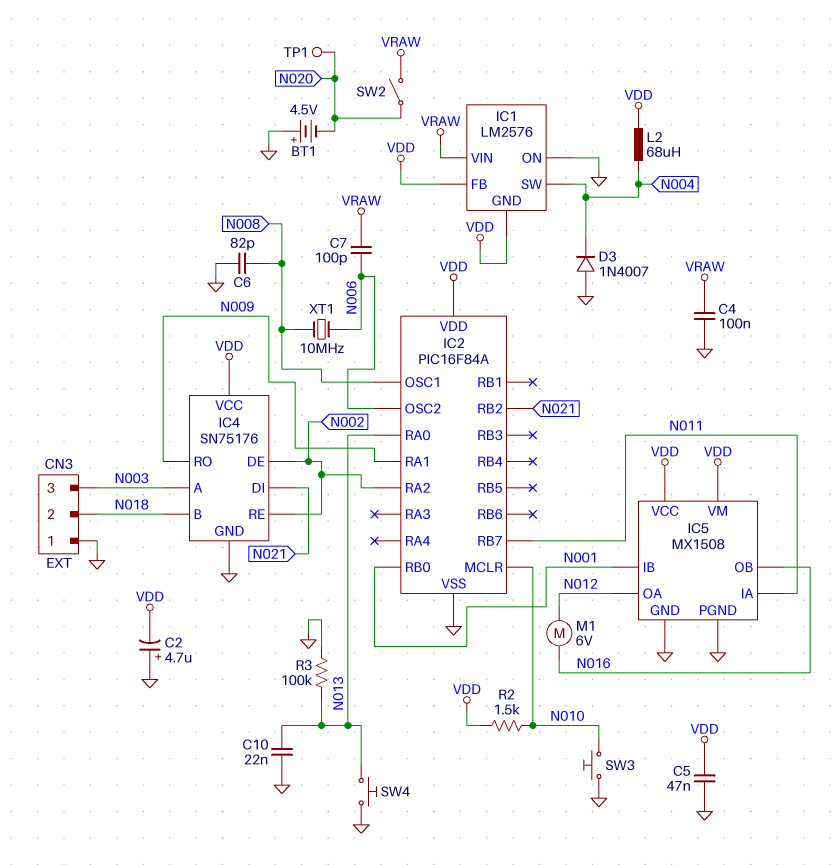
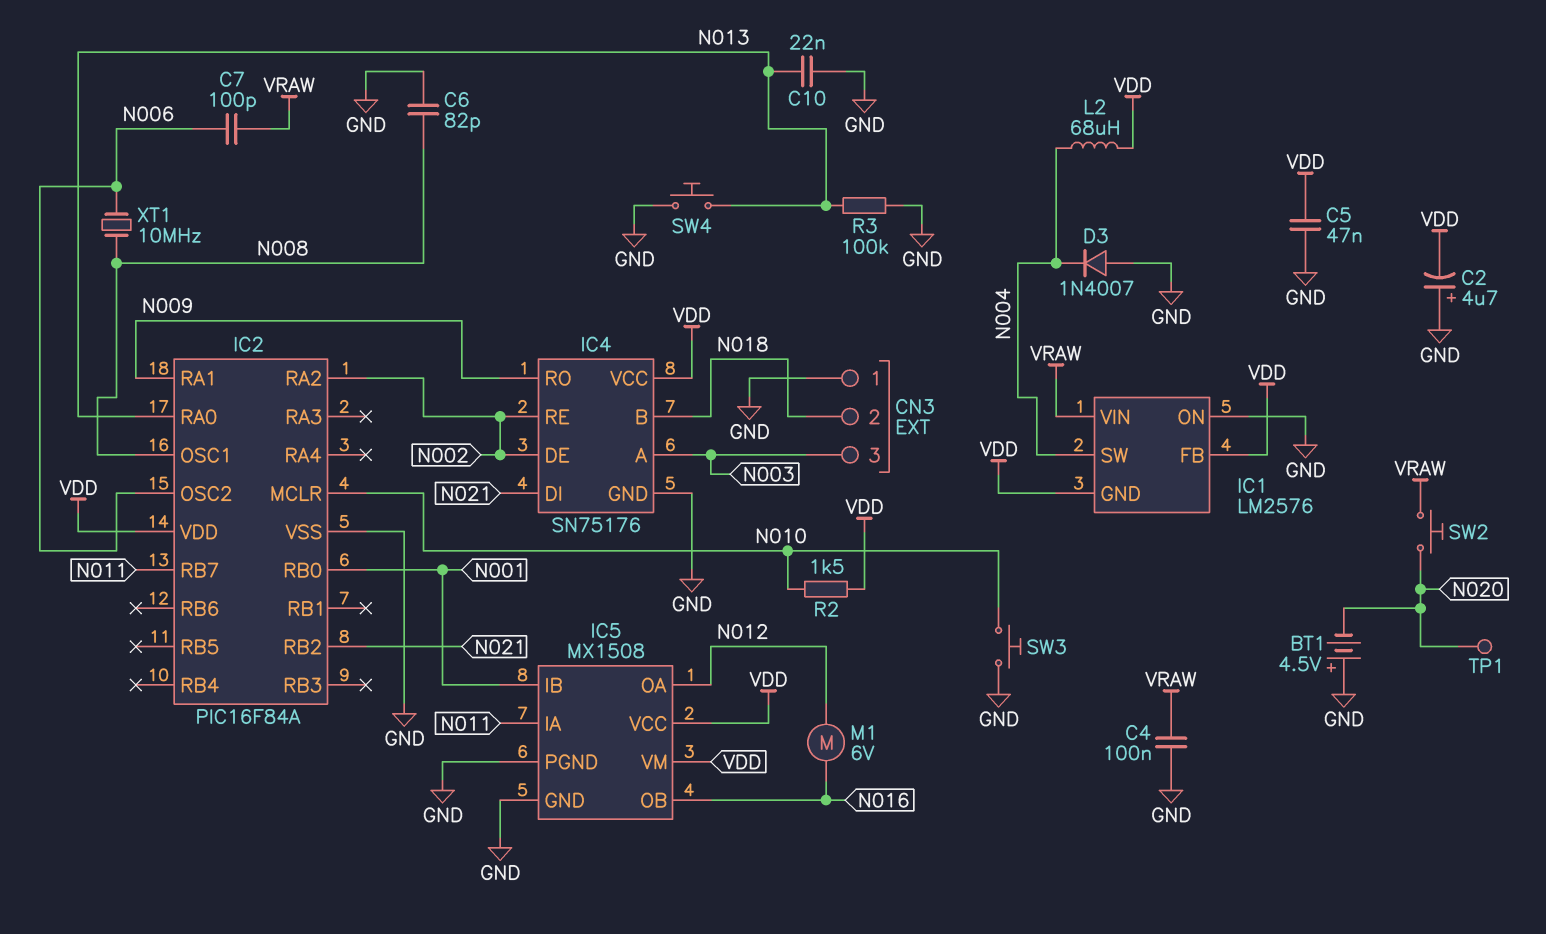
SW2: switch (N020, VRAW) -> button (N020, VRAW)

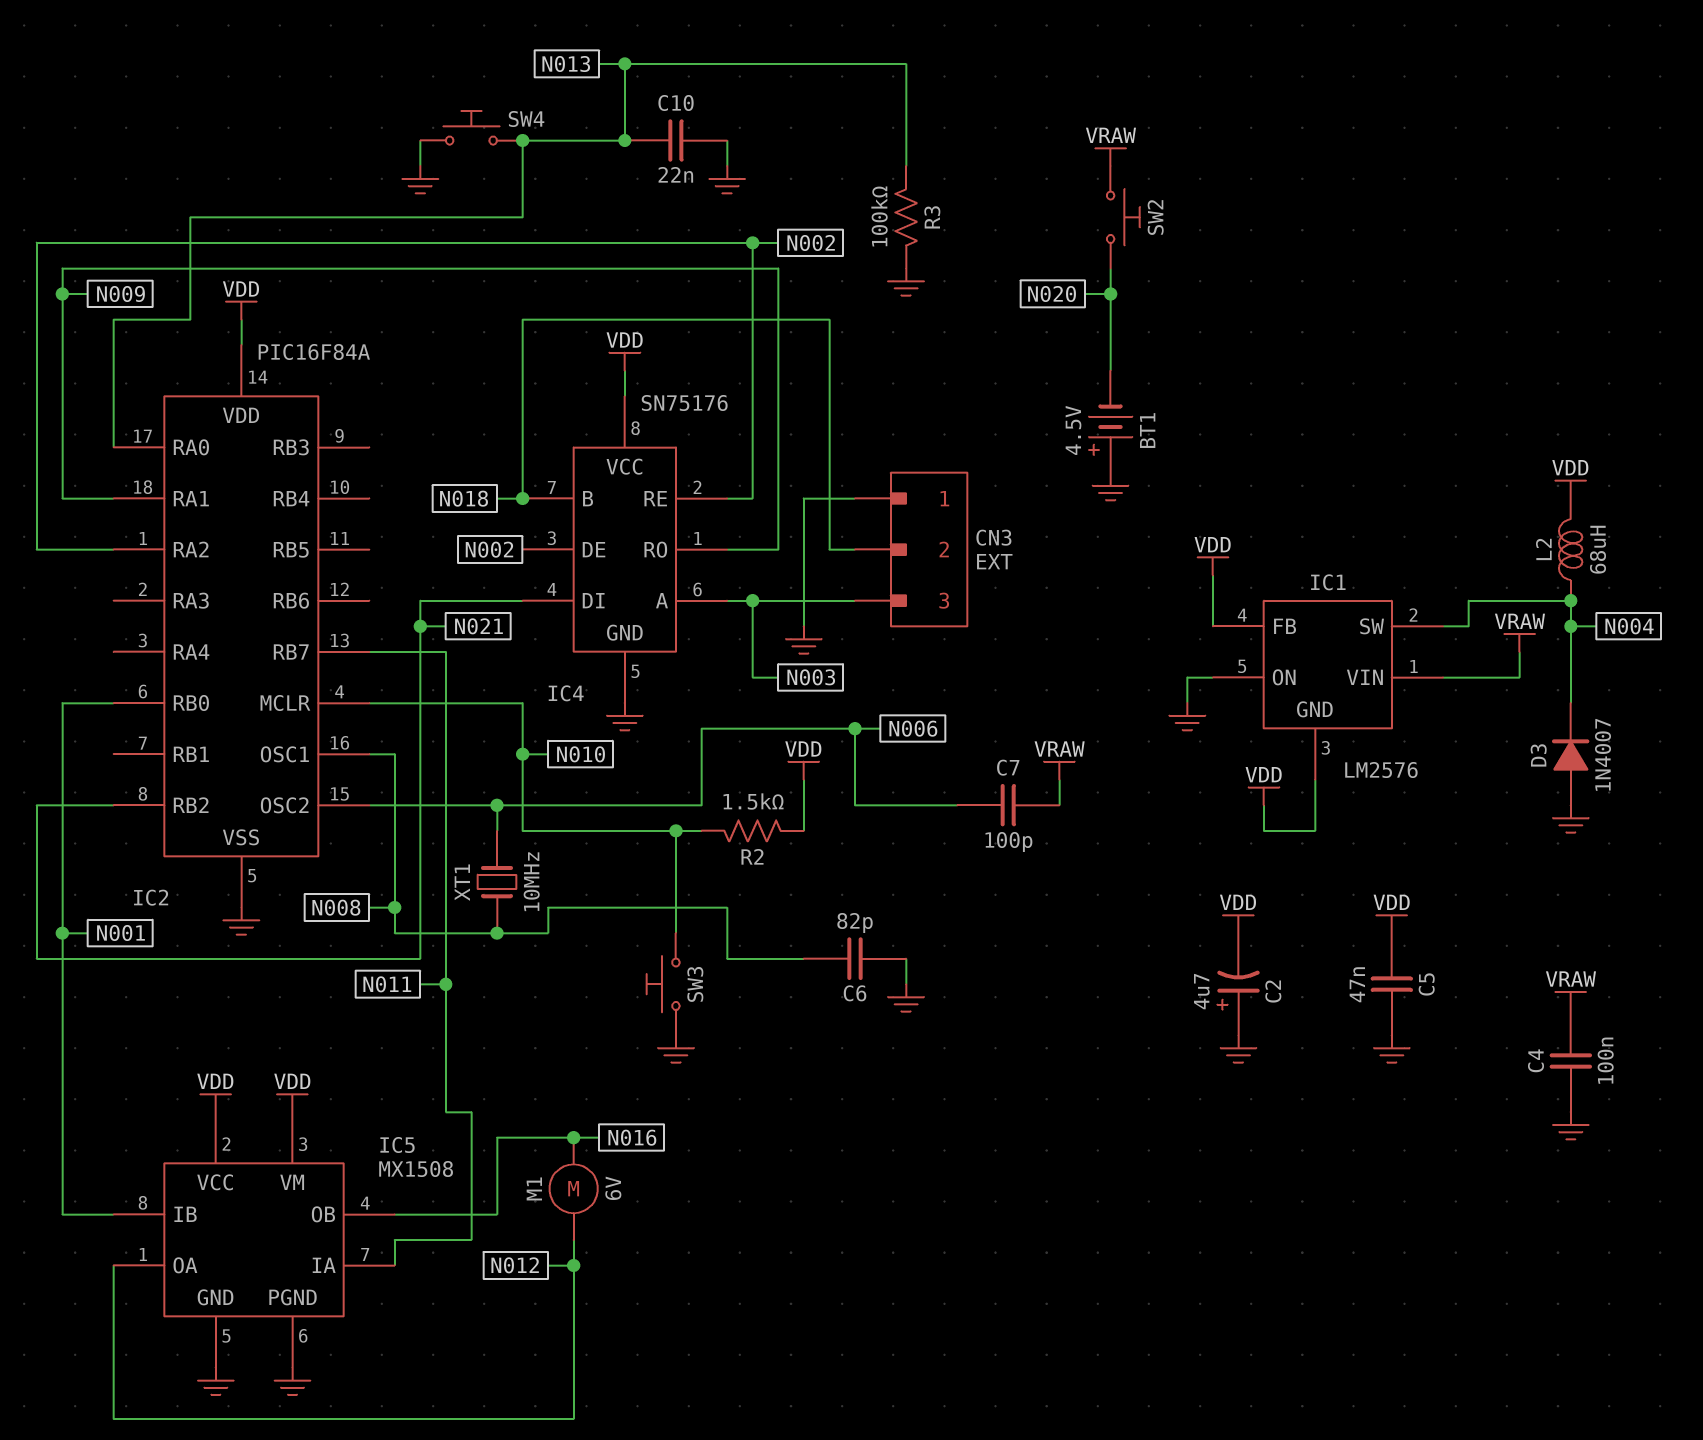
TP1: test point (N020) -> none

